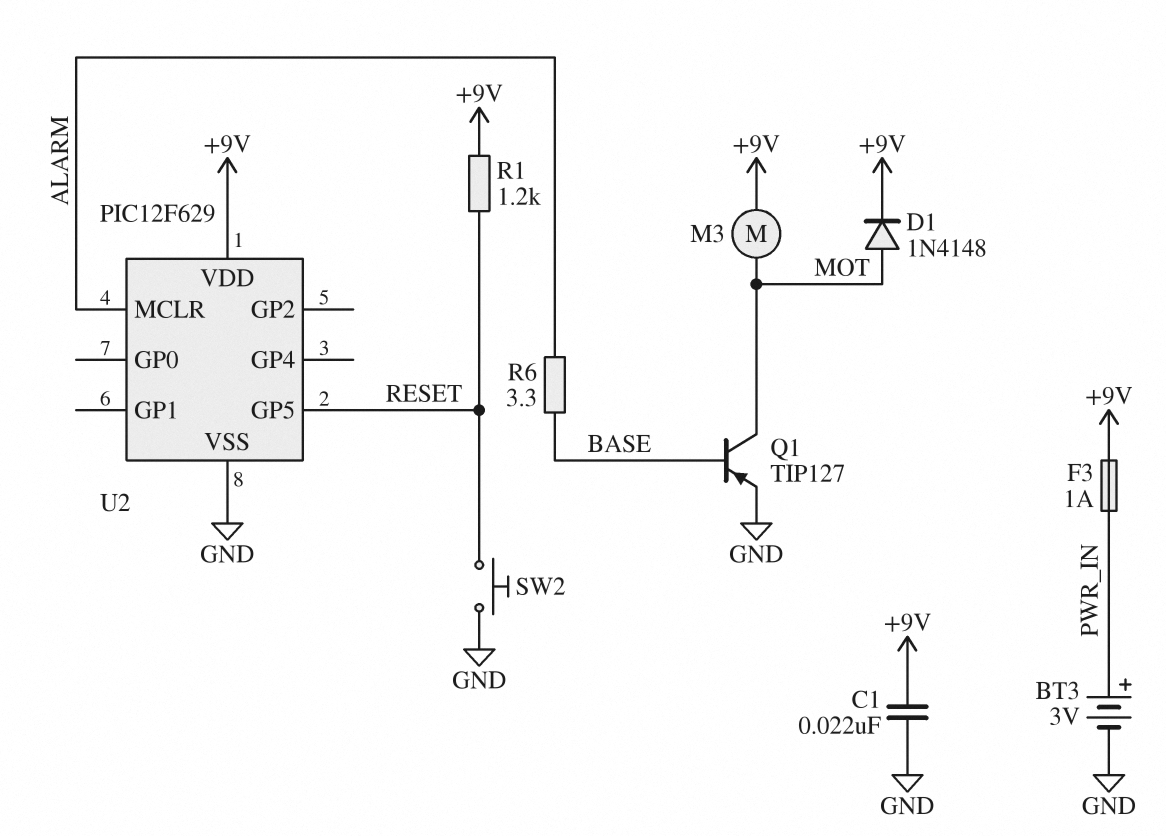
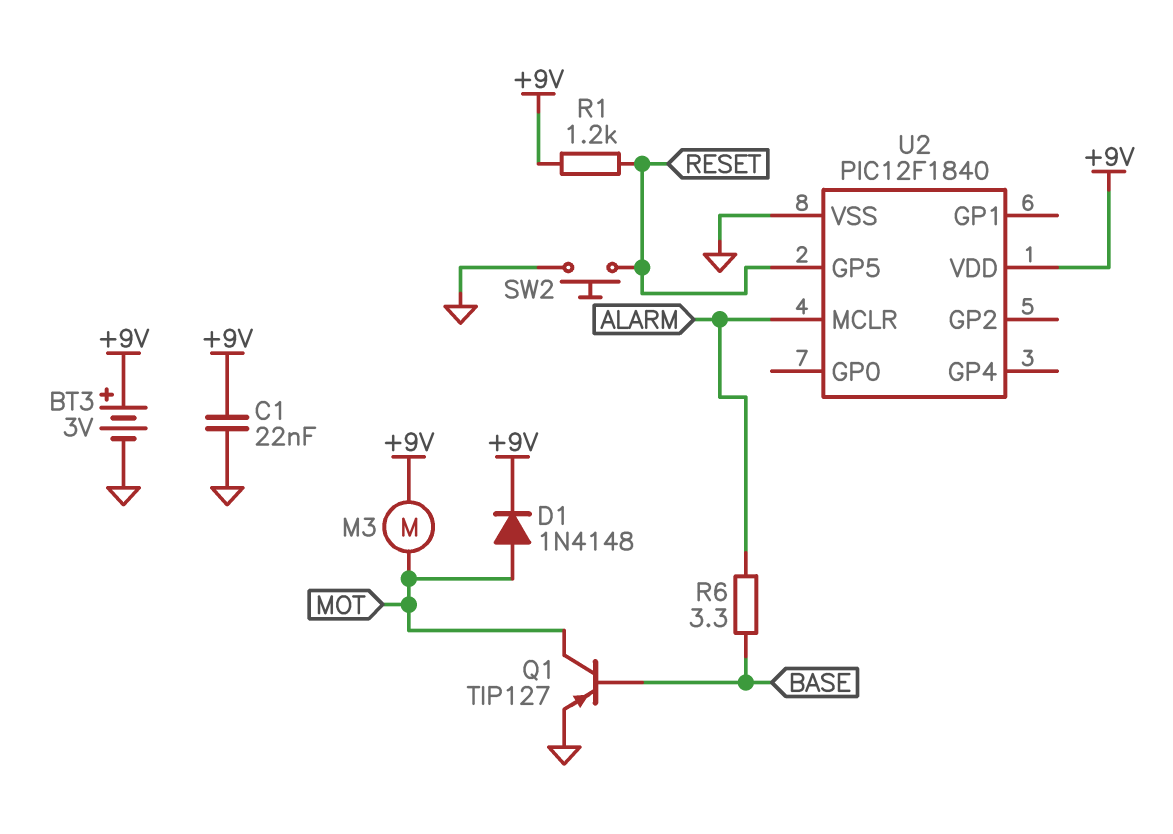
BT3: 3V (plus PWR_IN, minus GND) -> 3V (plus +9V, minus GND)
F3: 1A (+9V, PWR_IN) -> none
U2: PIC12F629 -> PIC12F1840

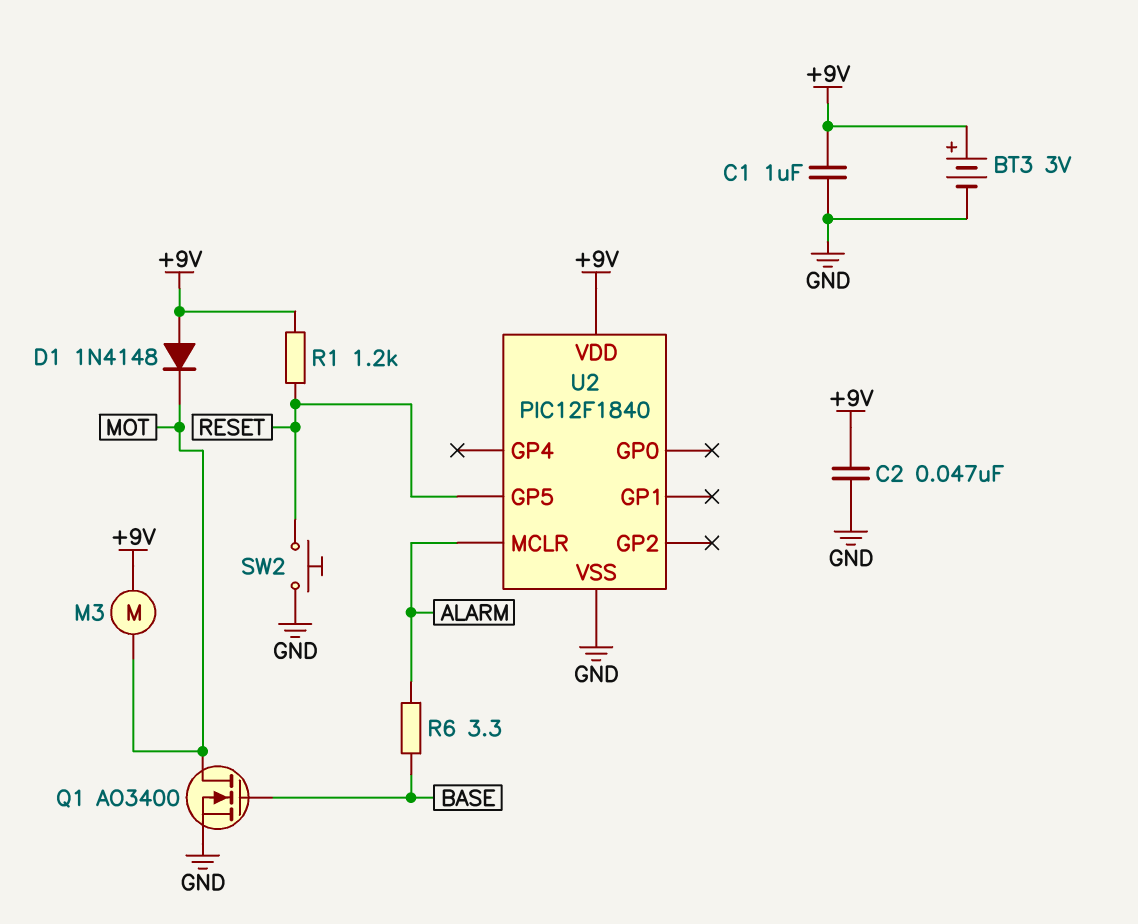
C1: 22nF (+9V, GND) -> 1uF (+9V, GND)
C2: none -> 47nF (+9V, GND)
D1: diode 1N4148 (A MOT, K +9V) -> diode 1N4148 (A +9V, K MOT)
Q1: PNP TIP127 (B BASE, C MOT, E GND) -> NMOS AO3400 (G BASE, D MOT, S GND)

